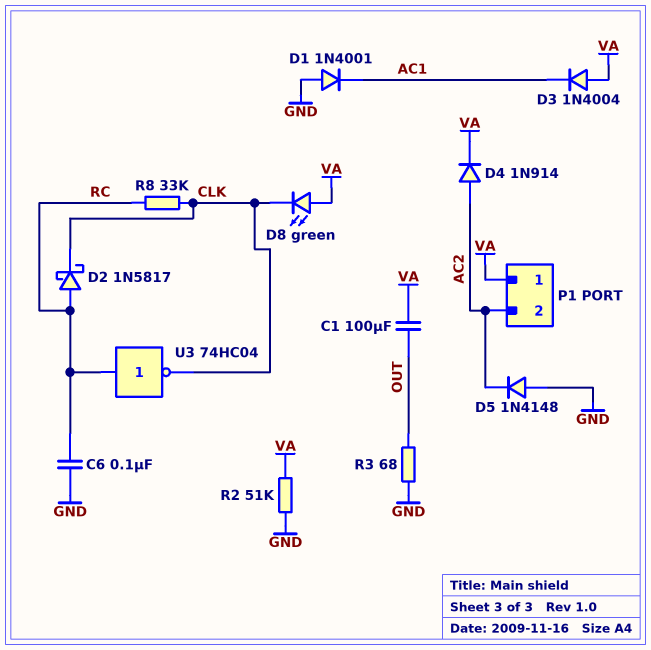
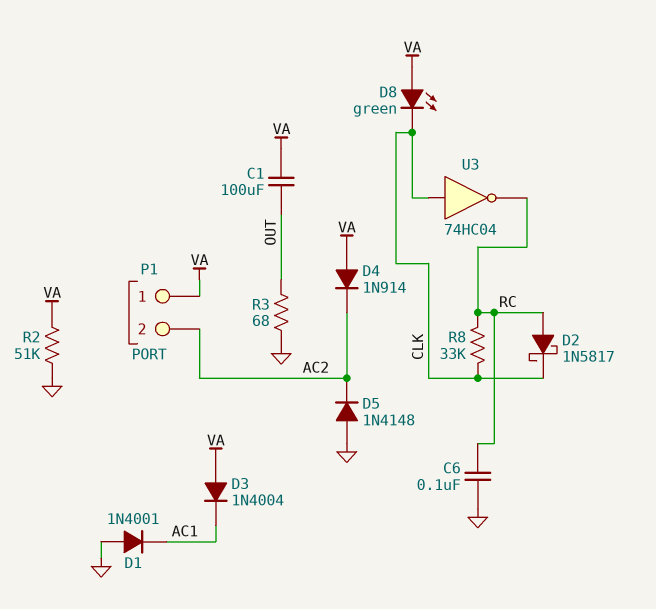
D4: diode 1N914 (A AC2, K VA) -> diode 1N914 (A VA, K AC2)
U3: NOT 74HC04 (in RC, out CLK) -> NOT 74HC04 (in CLK, out RC)

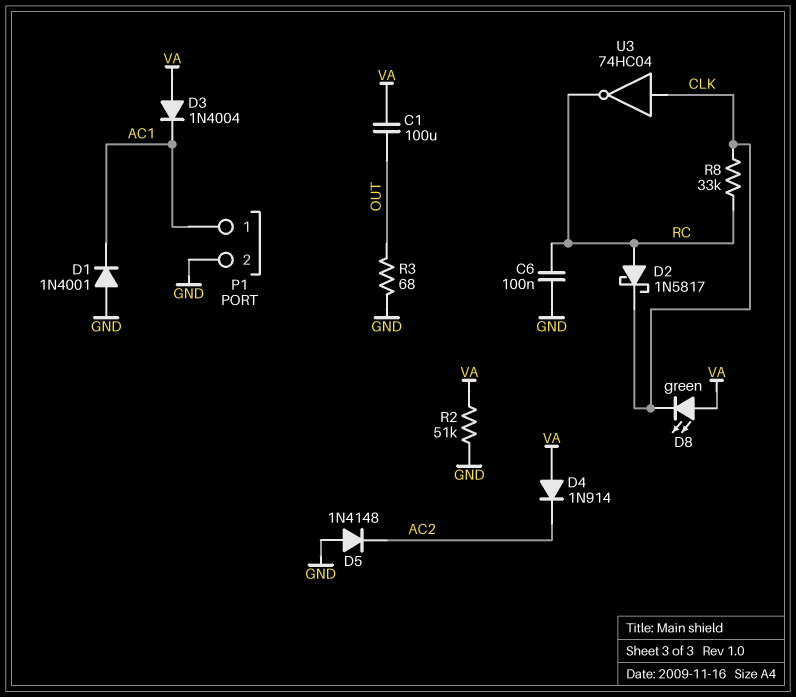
P1 pin 1: VA -> AC1
P1 pin 2: AC2 -> GND

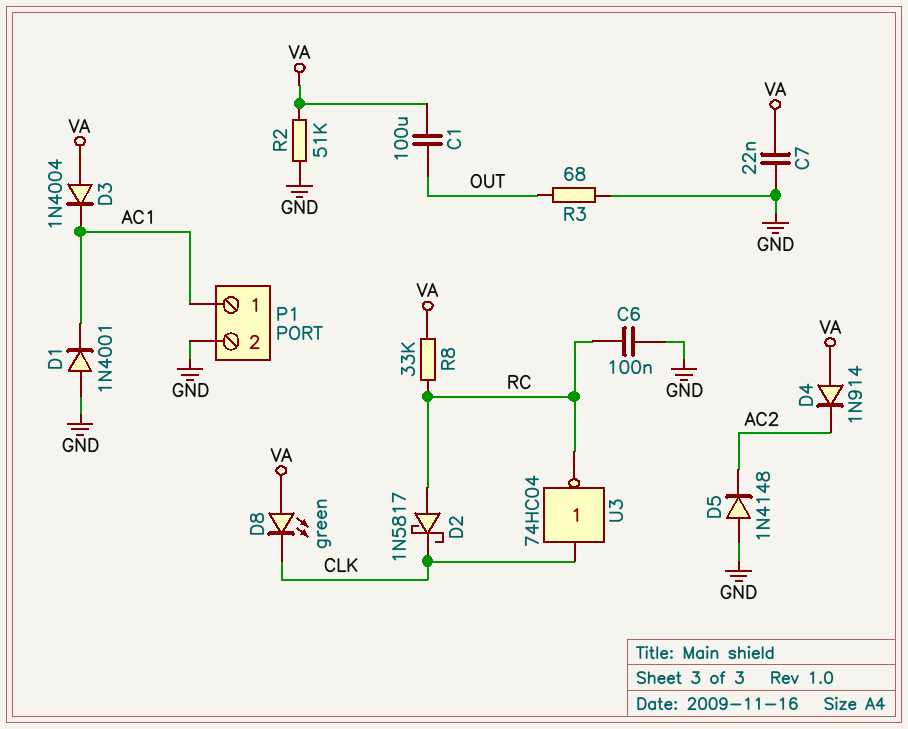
C7: none -> 22nF (GND, VA)
R8: 33k (CLK, RC) -> 33k (RC, VA)

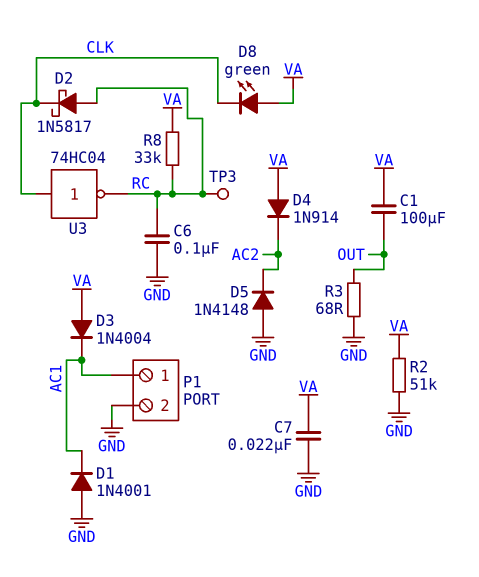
TP3: none -> test point (RC)

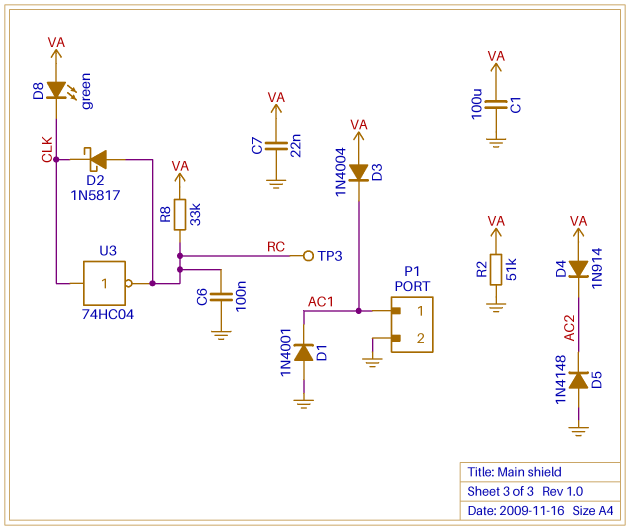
C1: 100uF (OUT, VA) -> 100uF (GND, VA)
R3: 68 (GND, OUT) -> none

